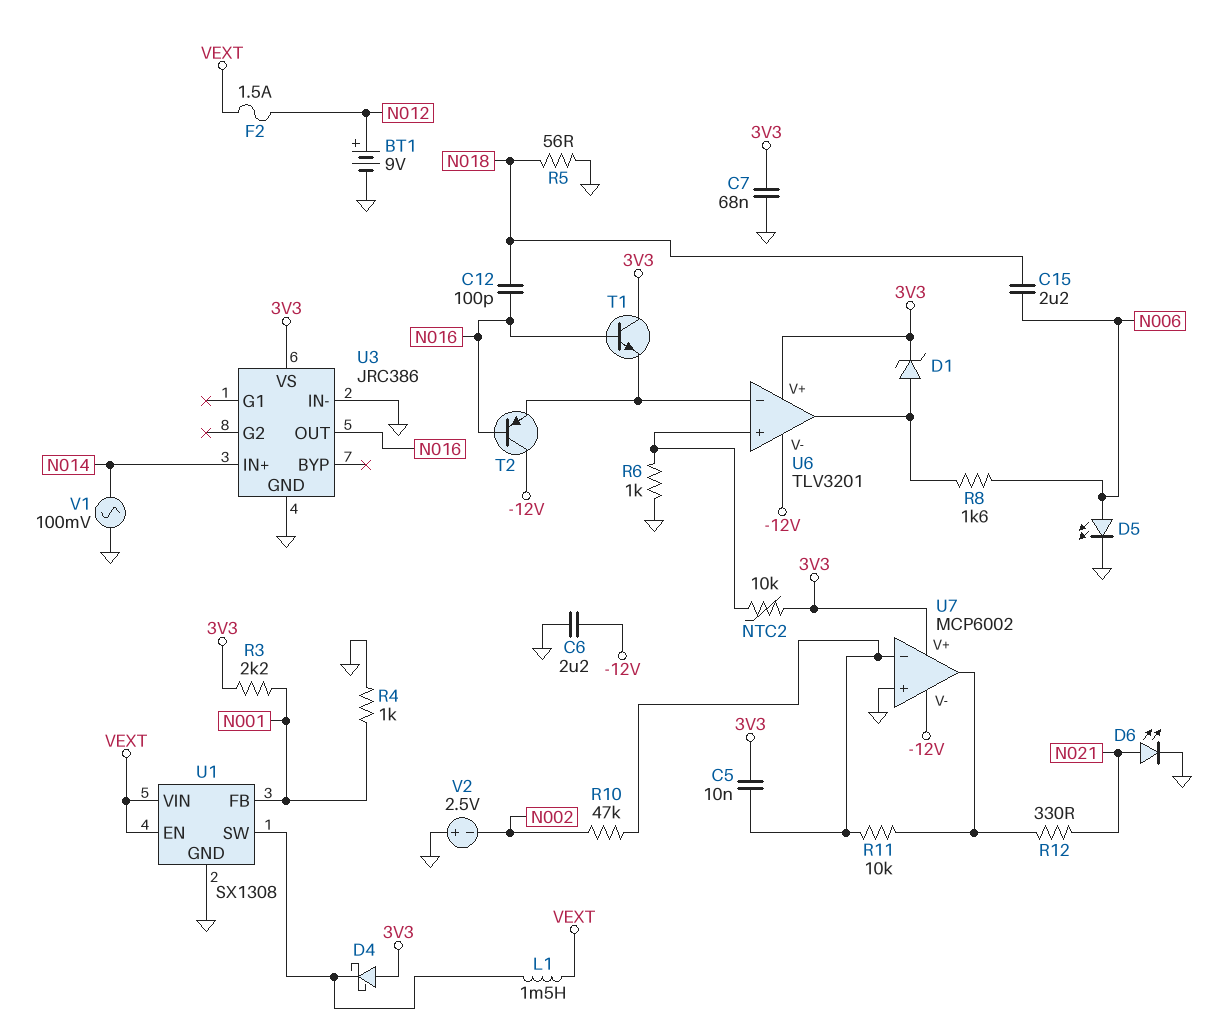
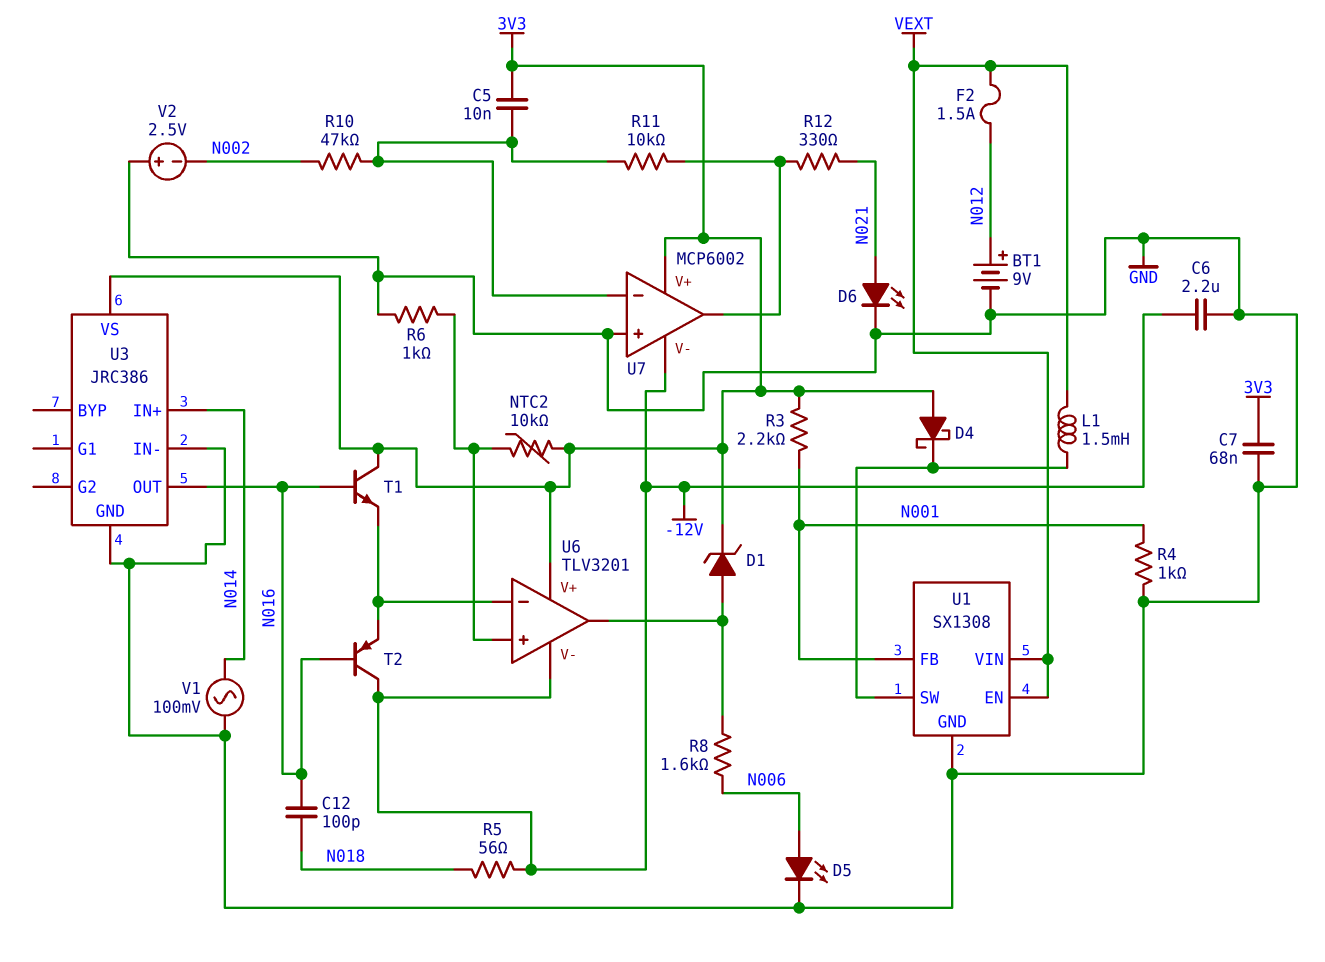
C15: 2.2uF (N006, N018) -> none
R5: 56 (GND, N018) -> 56 (-12V, N018)

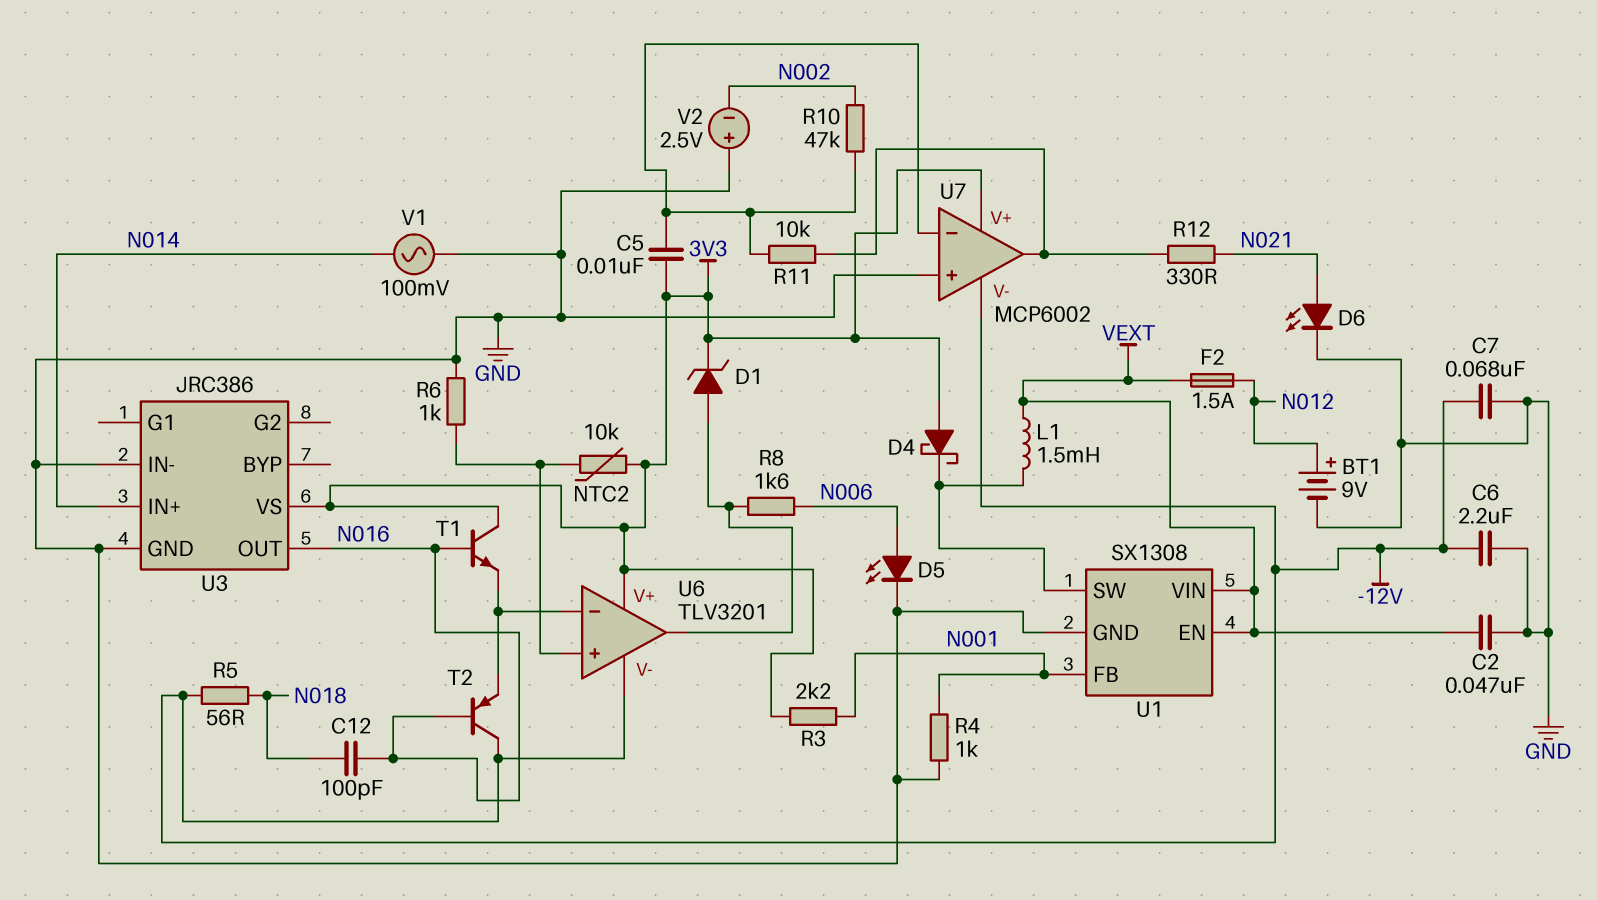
C2: none -> 47nF (GND, VEXT)
C7: 68nF (3V3, GND) -> 68nF (-12V, GND)

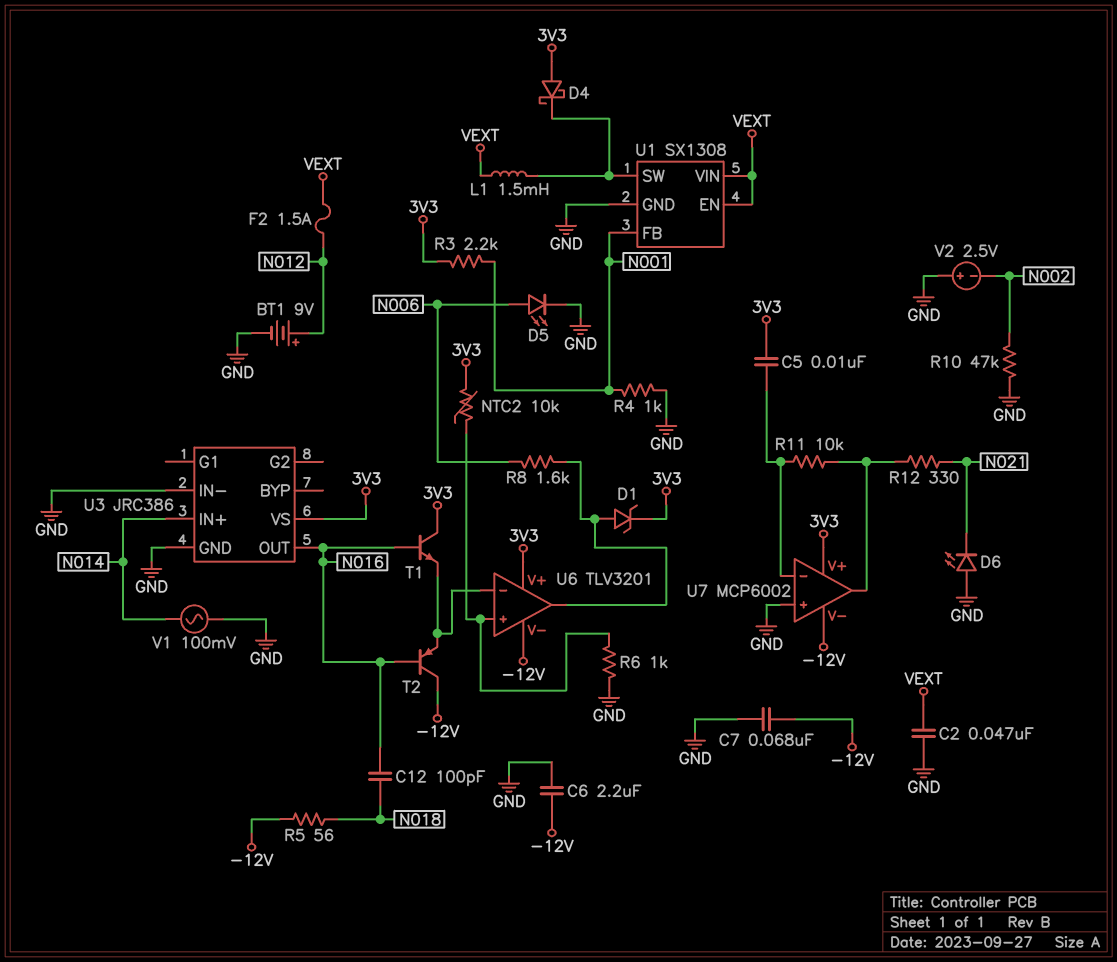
D6: LED (A N021, K GND) -> LED (A GND, K N021)
R10: 47k (N002, U7/in-) -> 47k (GND, N002)

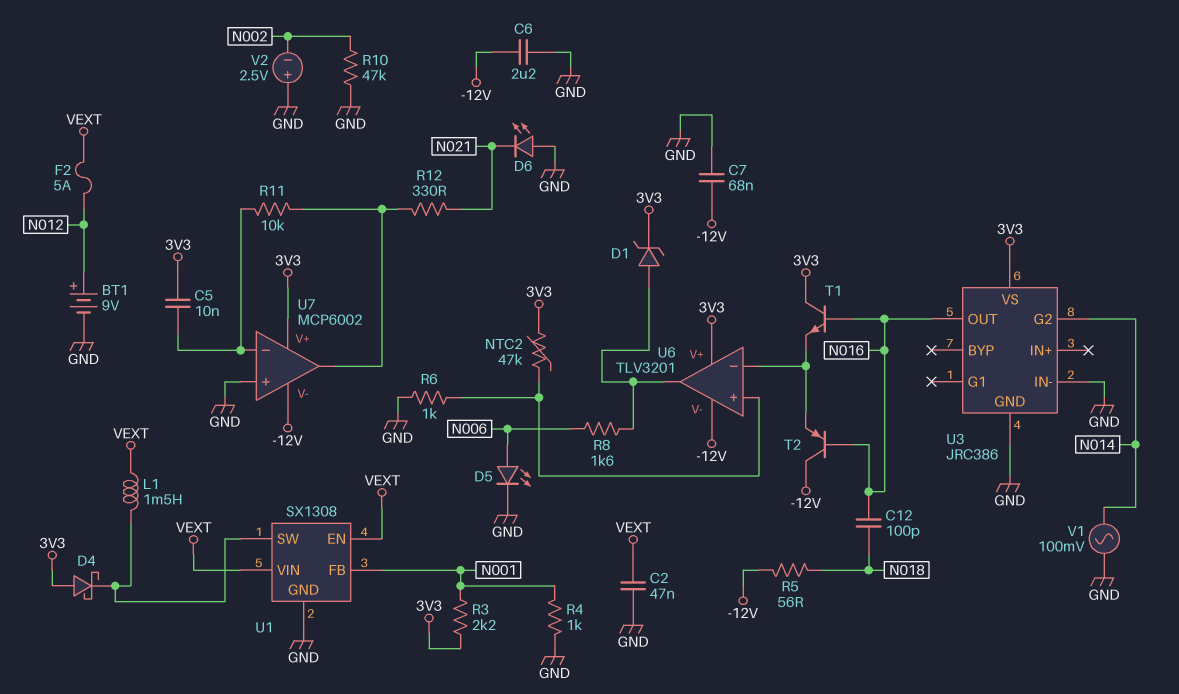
F2: 1.5A (N012, VEXT) -> 5A (N012, VEXT)
NTC2: 10k (3V3, U6/in+) -> 47k (3V3, U6/in+)
U3 pin G2: none -> N014
U3 pin IN+: N014 -> none

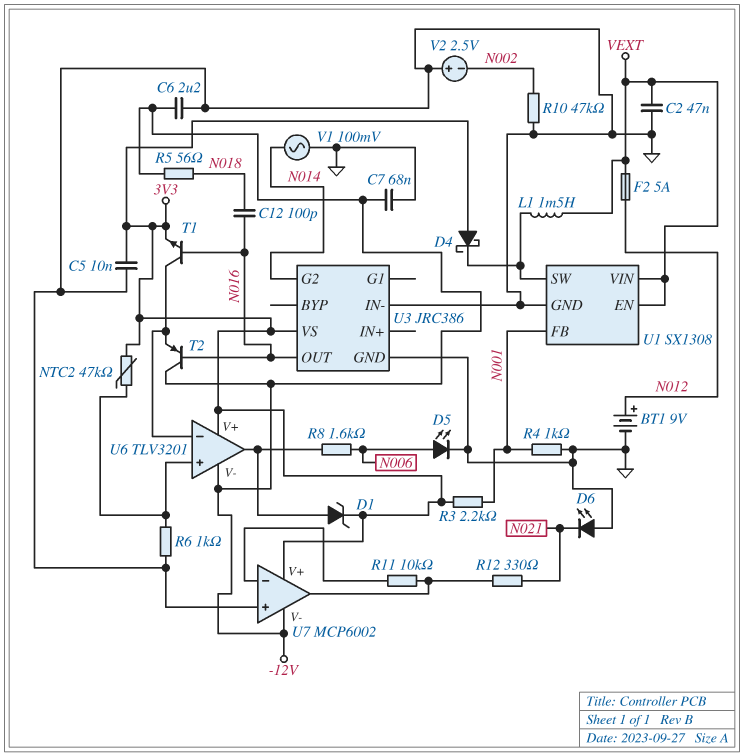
C5: 10nF (3V3, U7/in-) -> 10nF (3V3, GND)
T1: NPN (B N016, C 3V3, E U6/in-) -> NPN (B N016, C U6/in-, E 3V3)

